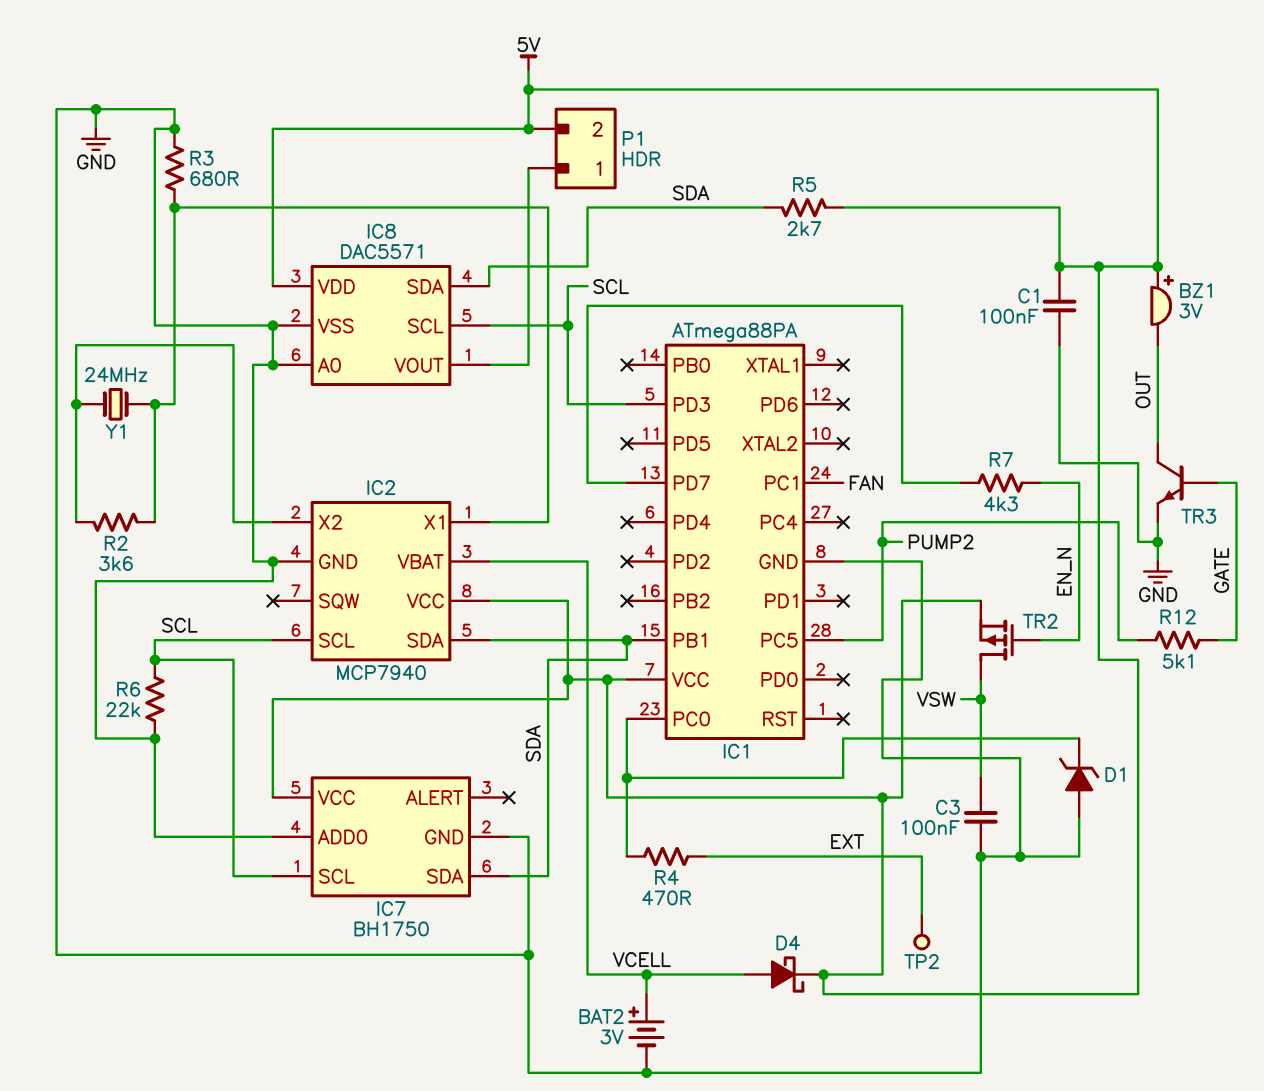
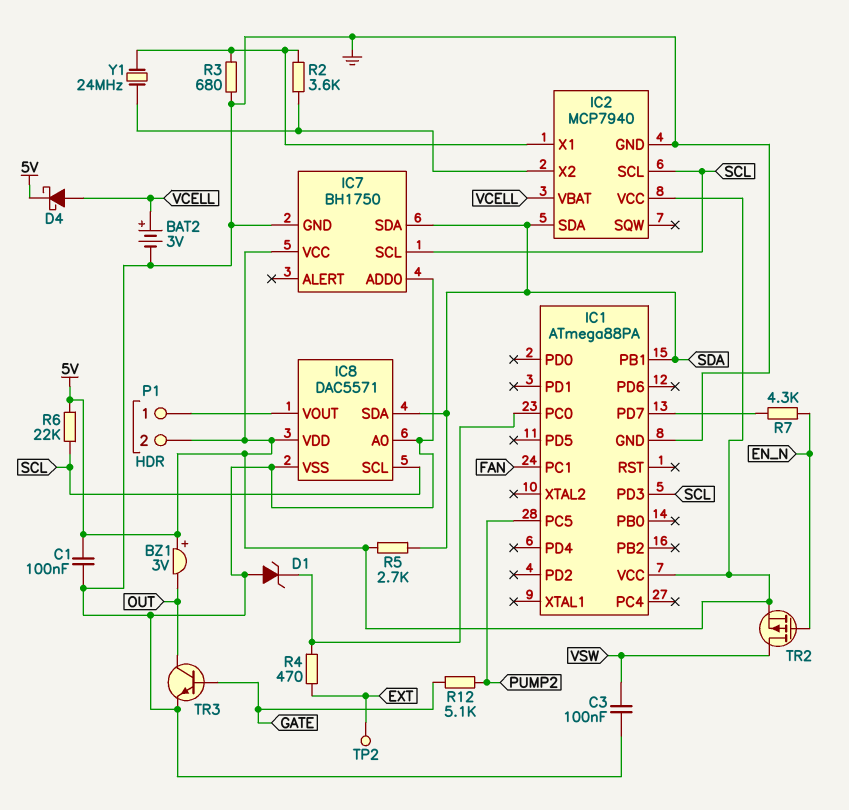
R6: 22k (GND, SCL) -> 22k (5V, SCL)

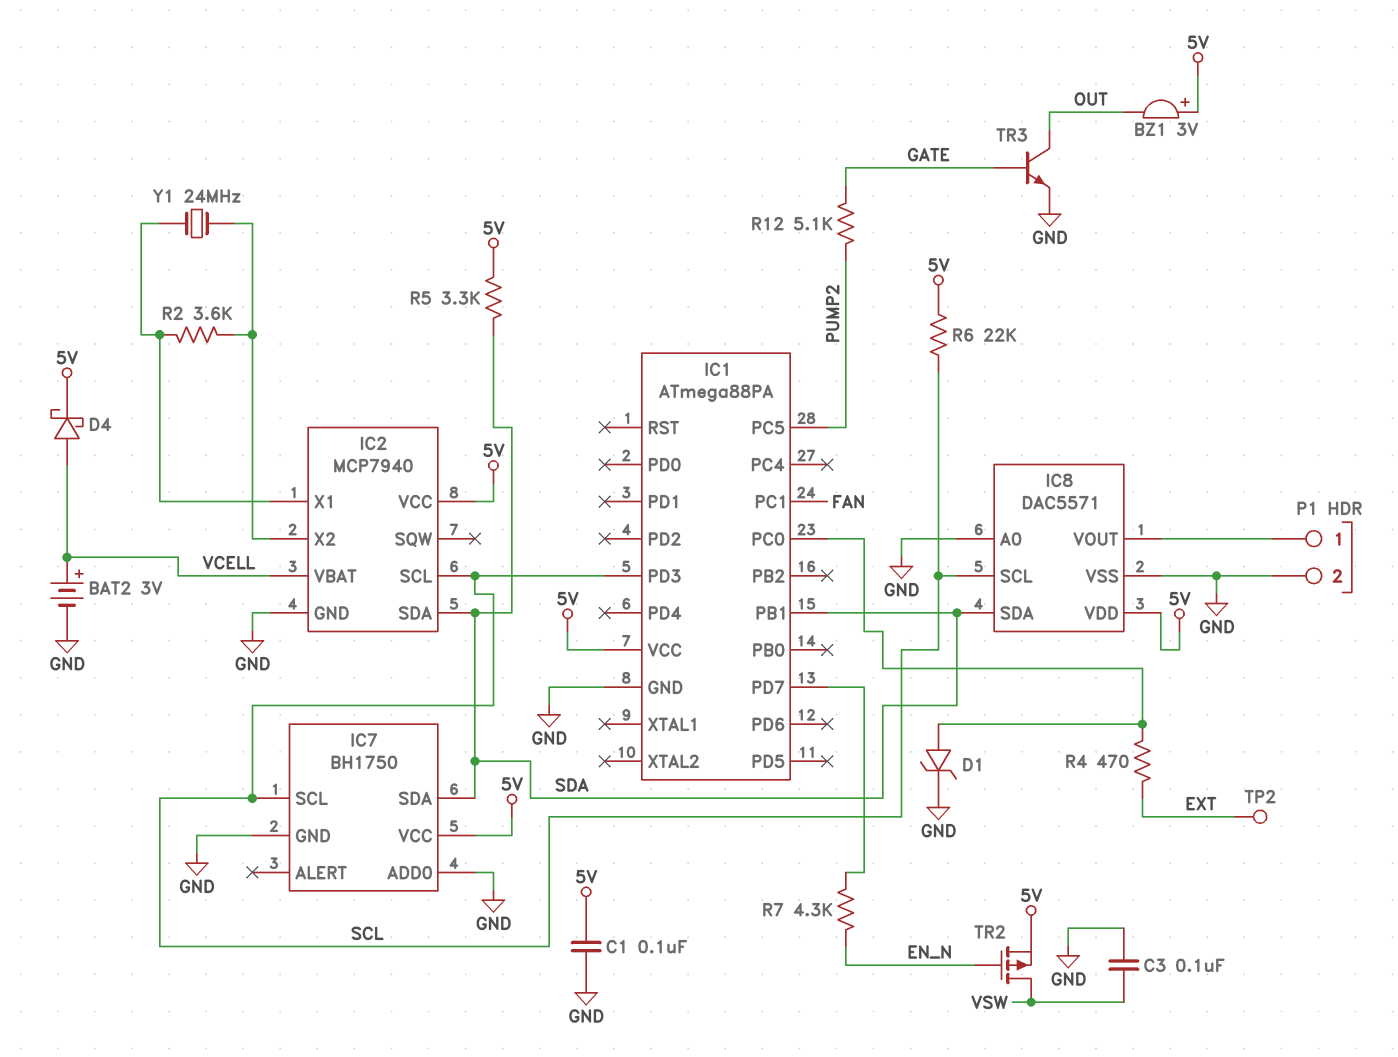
D1: zener (A GND, K IC1/PC0) -> zener (A IC1/PC0, K GND)
P1 pin 2: 5V -> GND
R3: 680 (GND, IC2/X1) -> none
R5: 2.7k (5V, SDA) -> 3.3k (5V, SDA)

